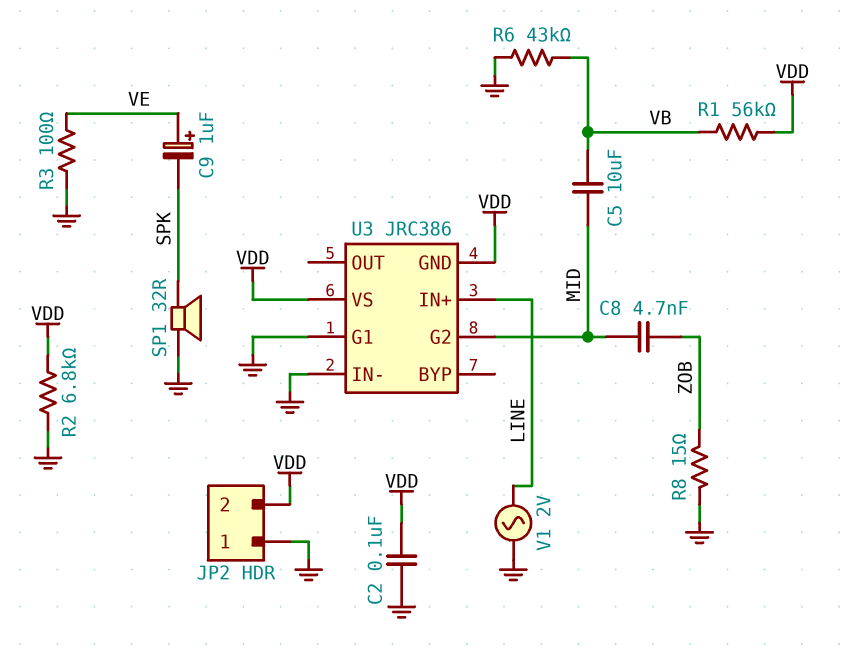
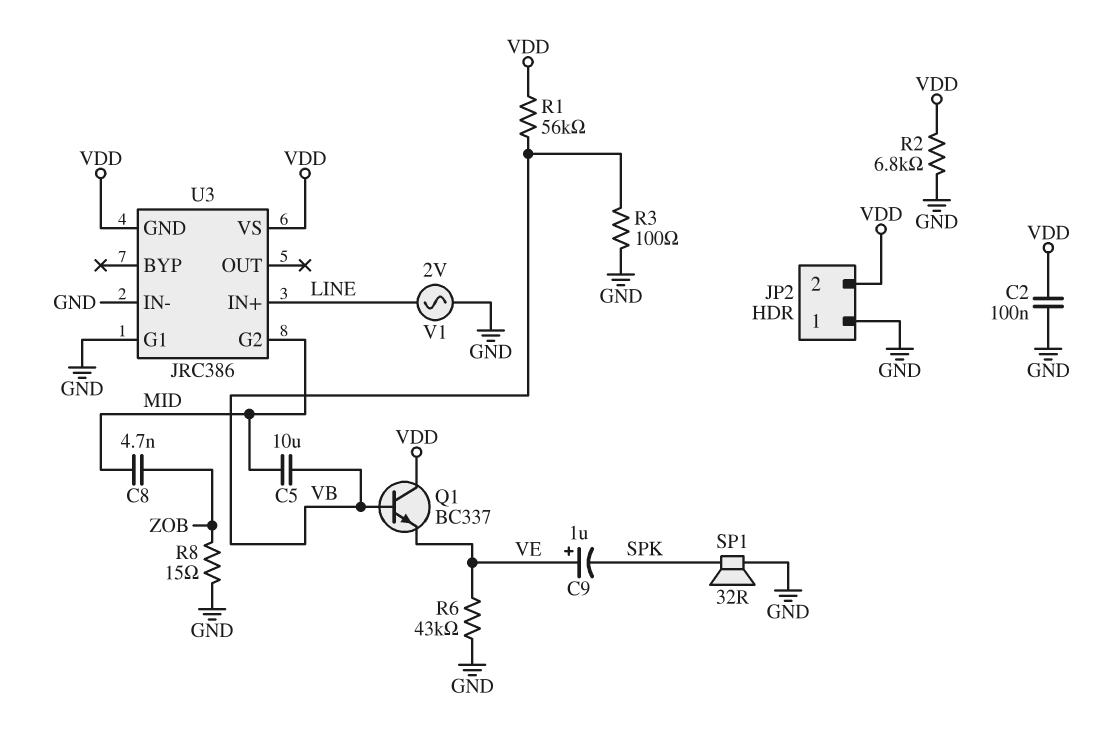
Q1: none -> NPN BC337 (B VB, C VDD, E VE)
R3: 100 (GND, VE) -> 100 (GND, VB)
R6: 43k (GND, VB) -> 43k (GND, VE)

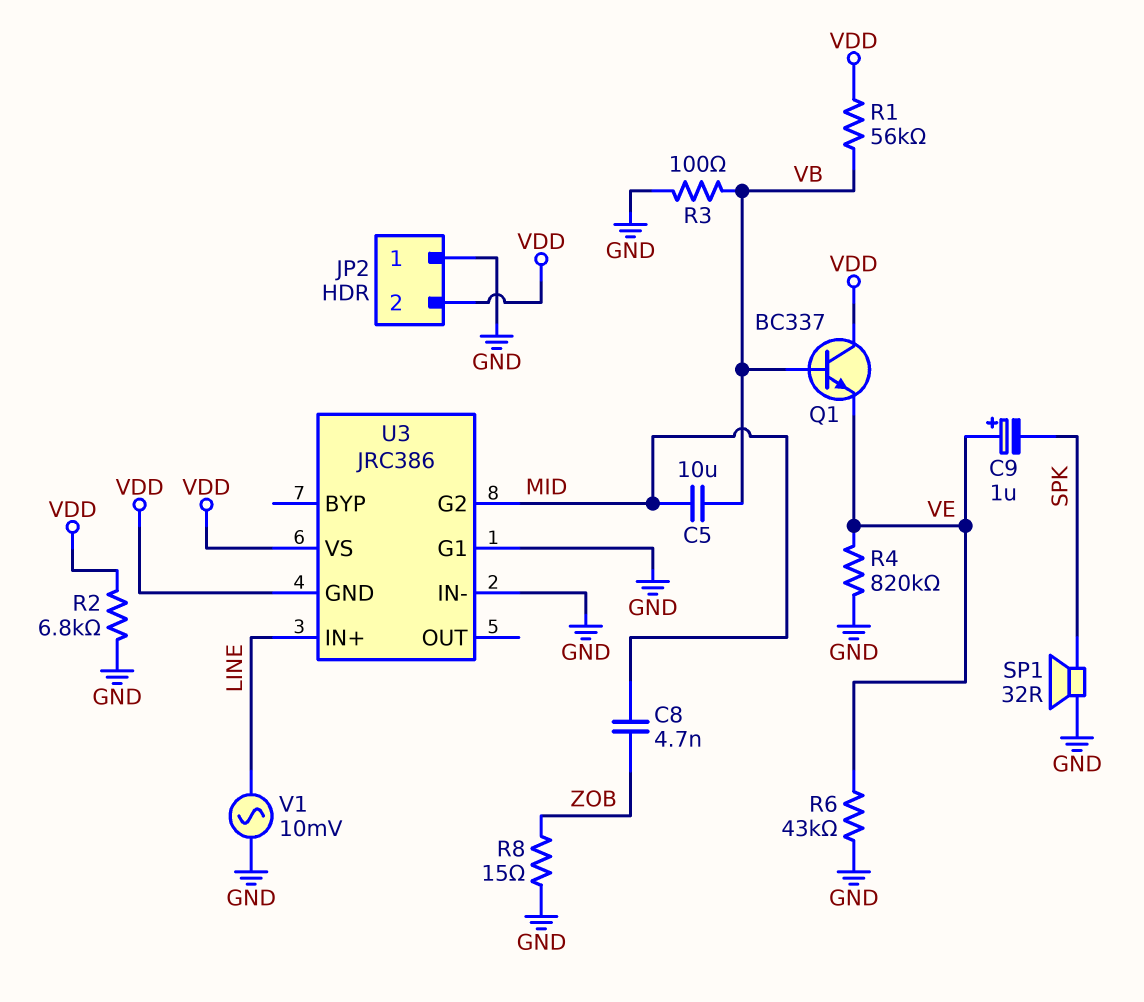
C2: 100nF (GND, VDD) -> none
R4: none -> 820k (GND, VE)
V1: AC 2V (GND, LINE) -> AC 10mV (GND, LINE)

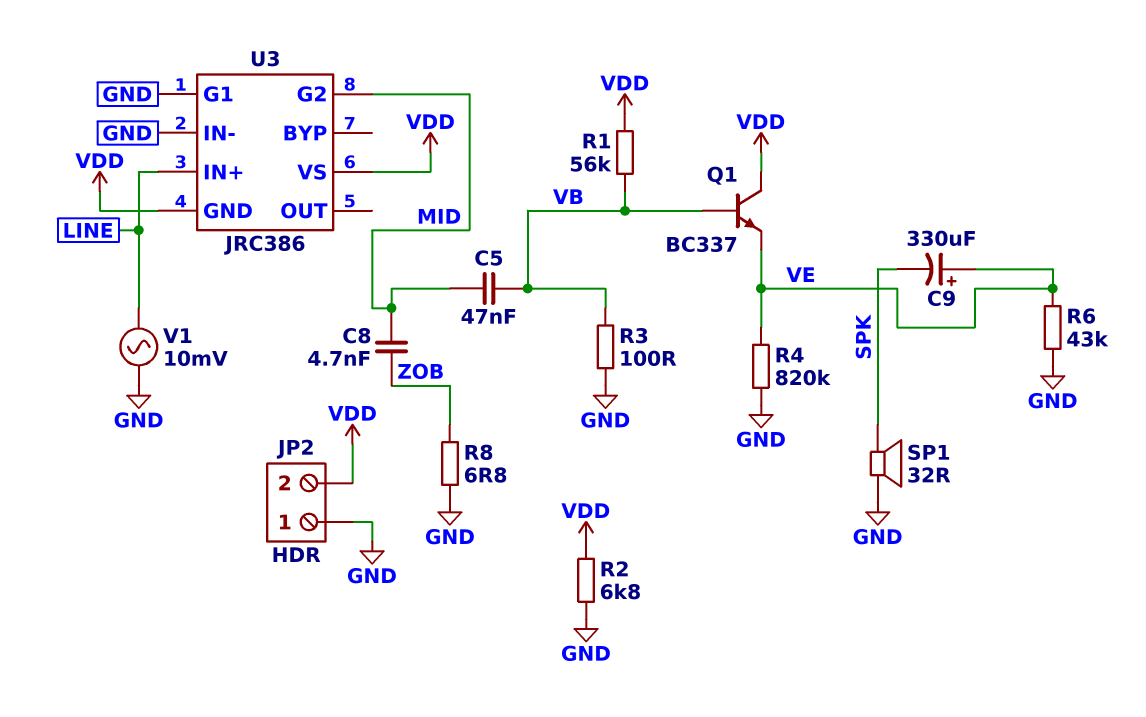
C5: 10uF (MID, VB) -> 47nF (MID, VB)
C9: 1uF (plus VE, minus SPK) -> 330uF (plus VE, minus SPK)
R8: 15 (GND, ZOB) -> 6.8 (GND, ZOB)

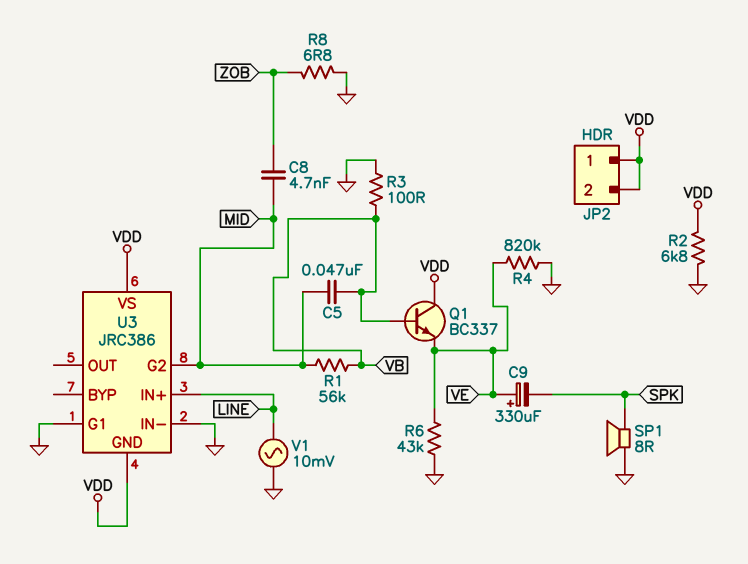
JP2 pin 1: GND -> VDD
R1: 56k (VB, VDD) -> 56k (MID, VB)
SP1: speaker 32R (GND, SPK) -> speaker 8R (GND, SPK)

